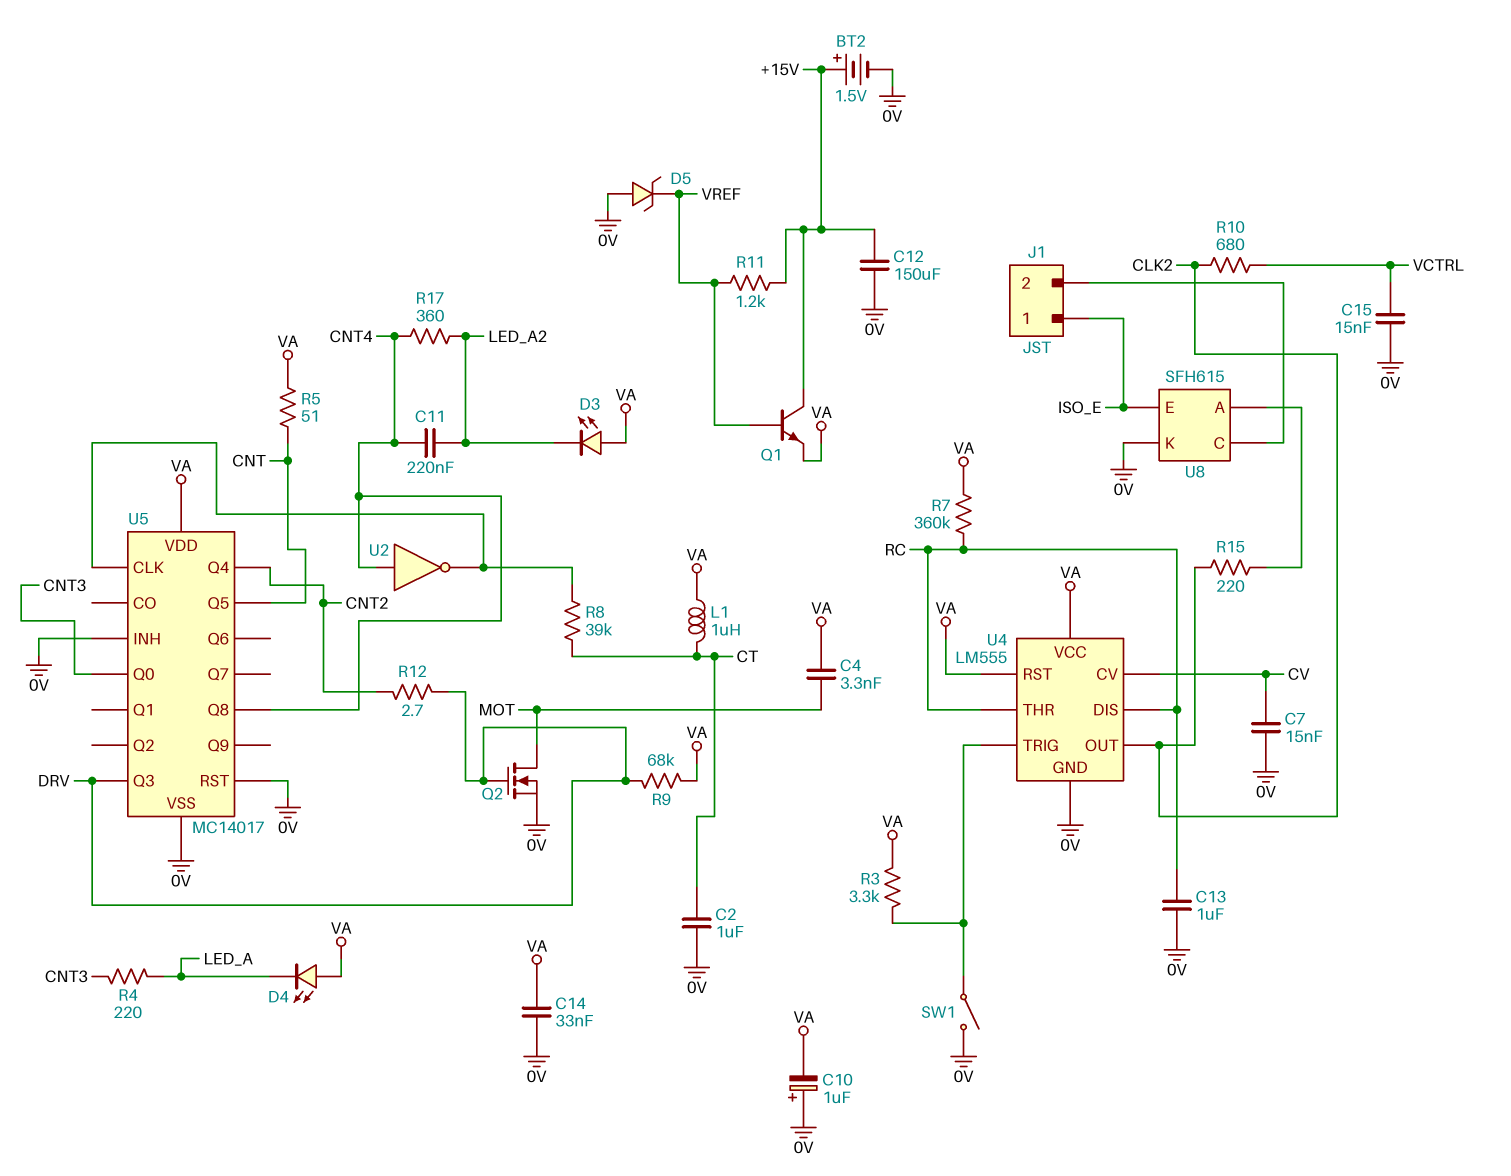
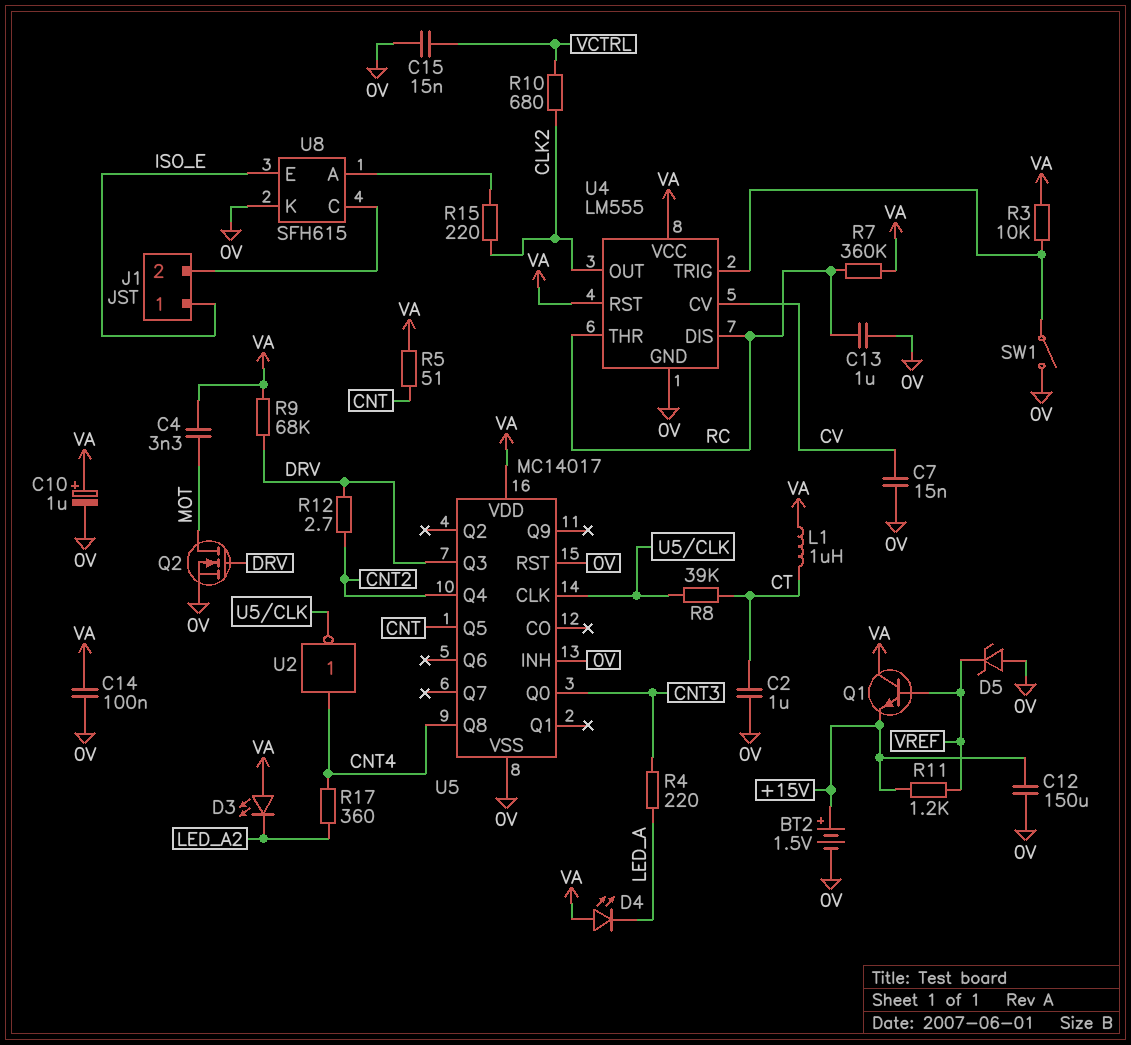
C10: 1uF (plus 0V, minus VA) -> 1uF (plus VA, minus 0V)
C11: 220nF (CNT4, LED_A2) -> none
C14: 33nF (0V, VA) -> 100nF (0V, VA)
Q1: NPN (B VREF, C +15V, E VA) -> NPN (B VREF, C VA, E +15V)
R3: 3.3k (U4/TRIG, VA) -> 10k (U4/TRIG, VA)

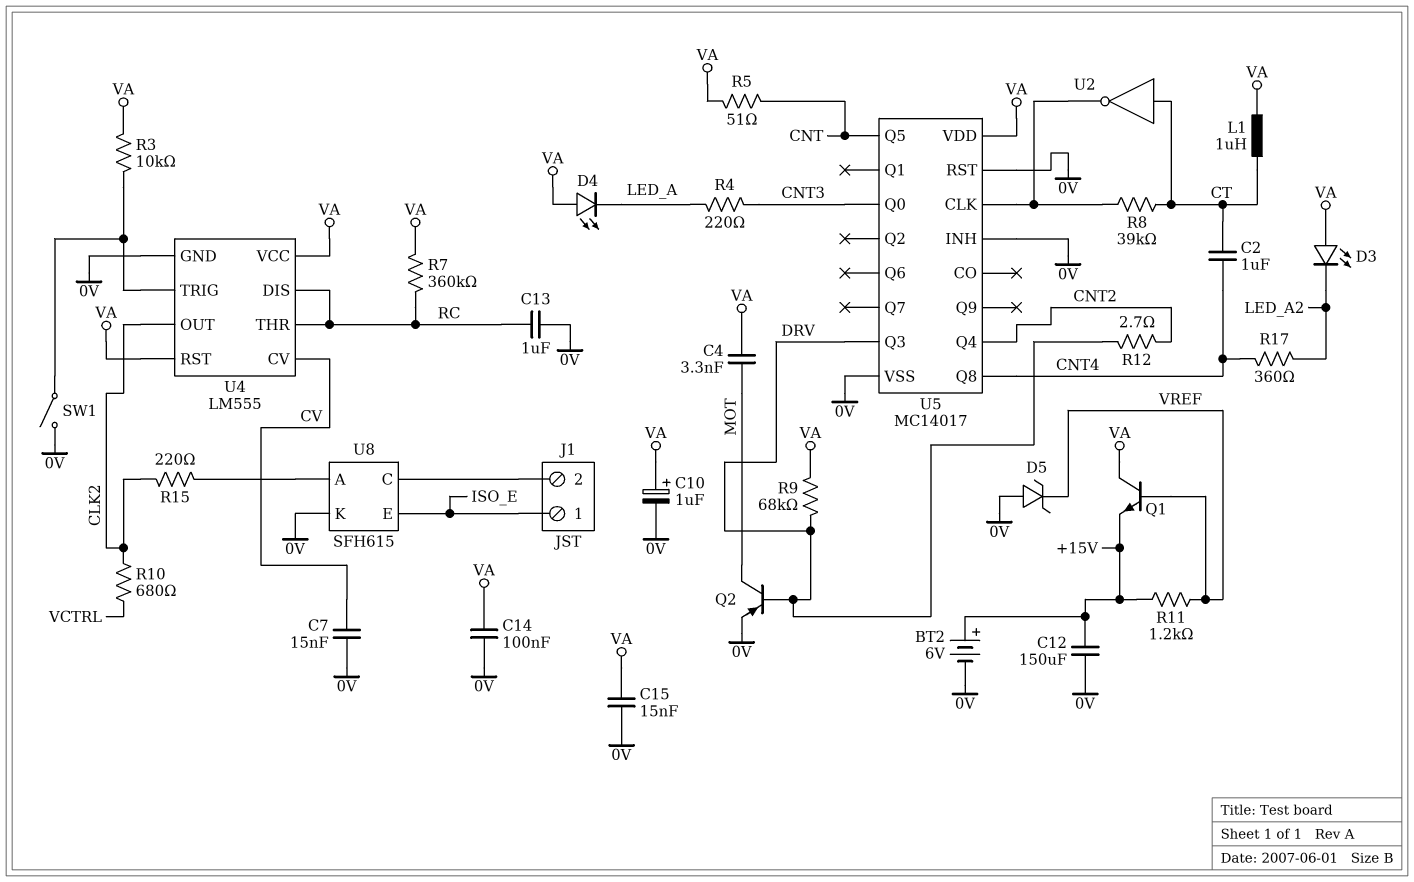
BT2: 1.5V (plus +15V, minus 0V) -> 6V (plus +15V, minus 0V)
C2: 1uF (0V, CT) -> 1uF (CNT4, CT)
C15: 15nF (0V, VCTRL) -> 15nF (0V, VA)
Q2: NMOS (G DRV, D MOT, S 0V) -> PNP (B DRV, C MOT, E 0V)
U2: NOT (in CNT4, out U5/CLK) -> NOT (in CT, out U5/CLK)

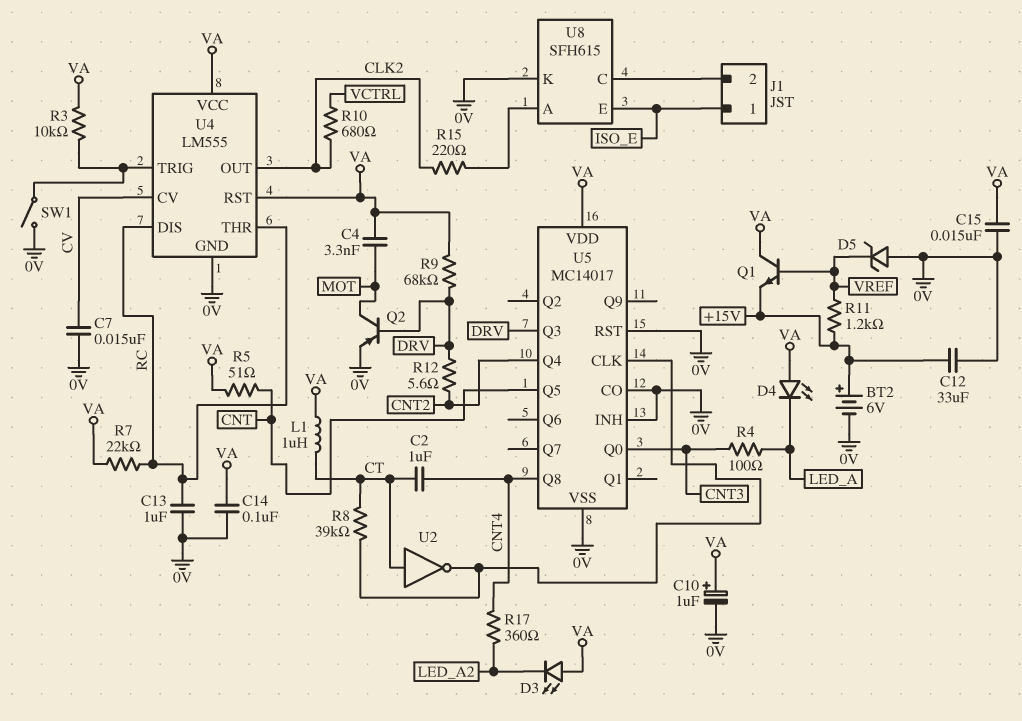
C12: 150uF (+15V, 0V) -> 33uF (+15V, 0V)
R4: 220 (CNT3, LED_A) -> 100 (CNT3, LED_A)
R7: 360k (RC, VA) -> 22k (RC, VA)
R12: 2.7 (CNT2, DRV) -> 5.6 (CNT2, DRV)
U5 pin CO: none -> 0V

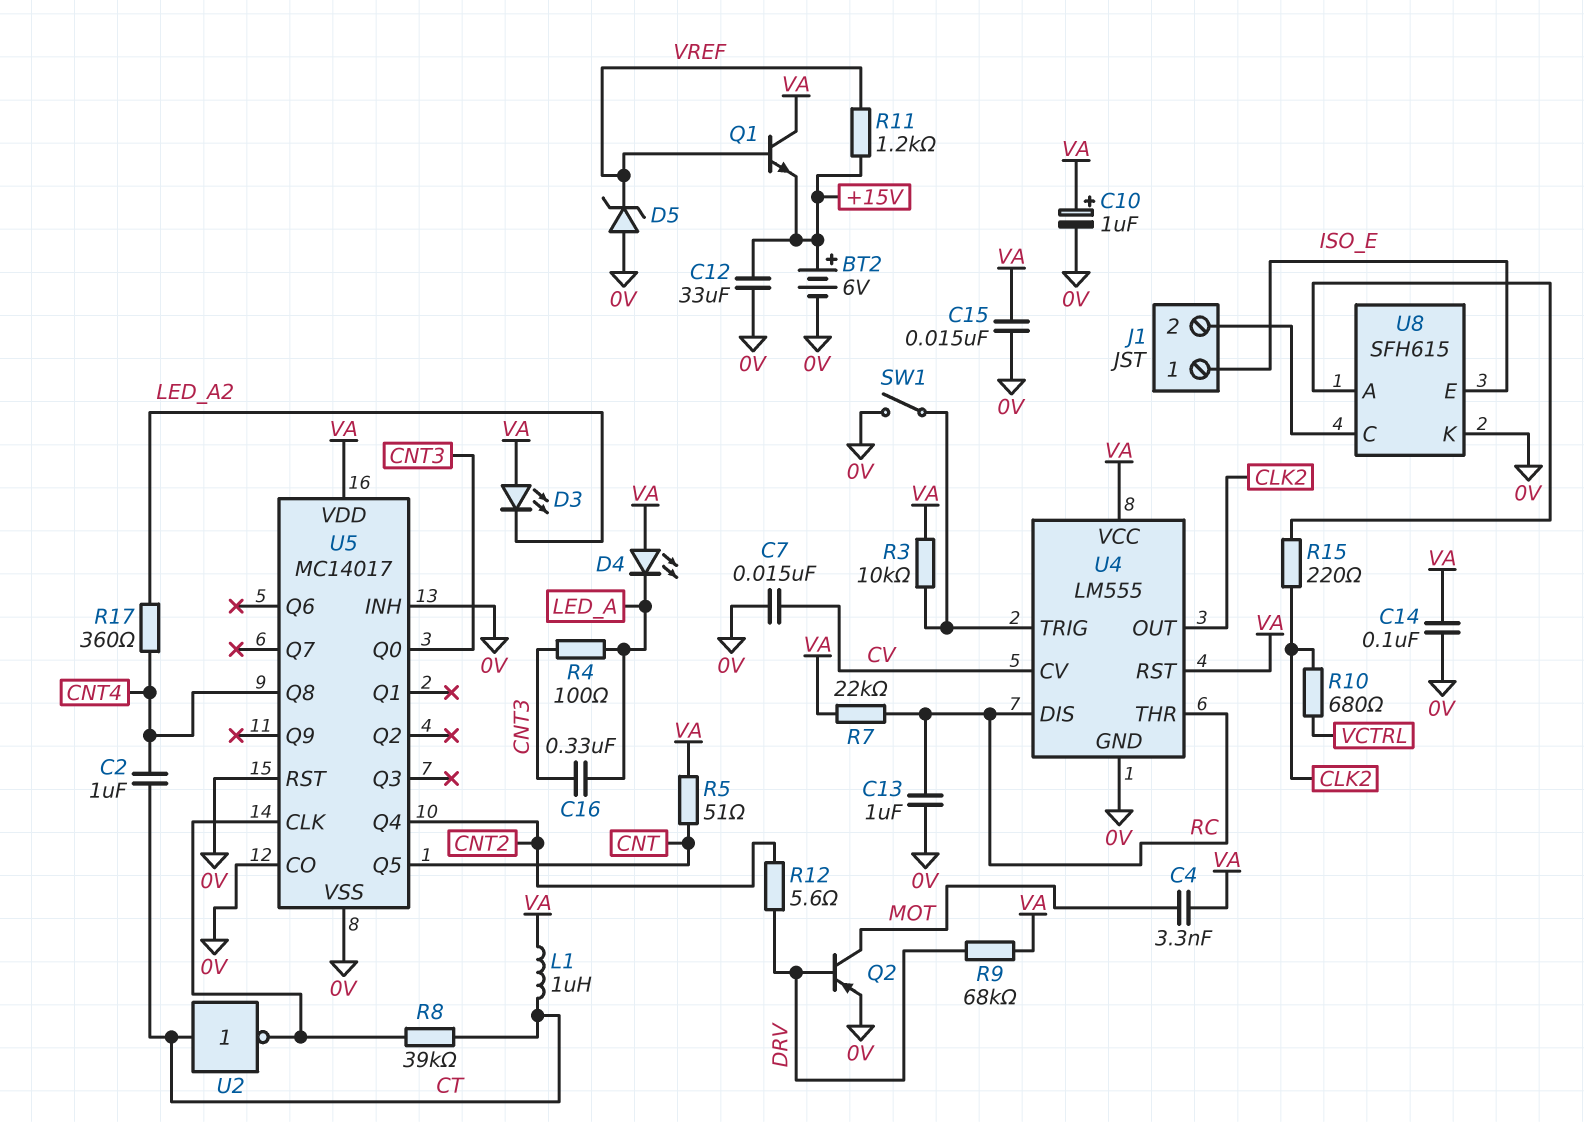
C16: none -> 330nF (CNT3, LED_A)
U5 pin Q3: DRV -> none

